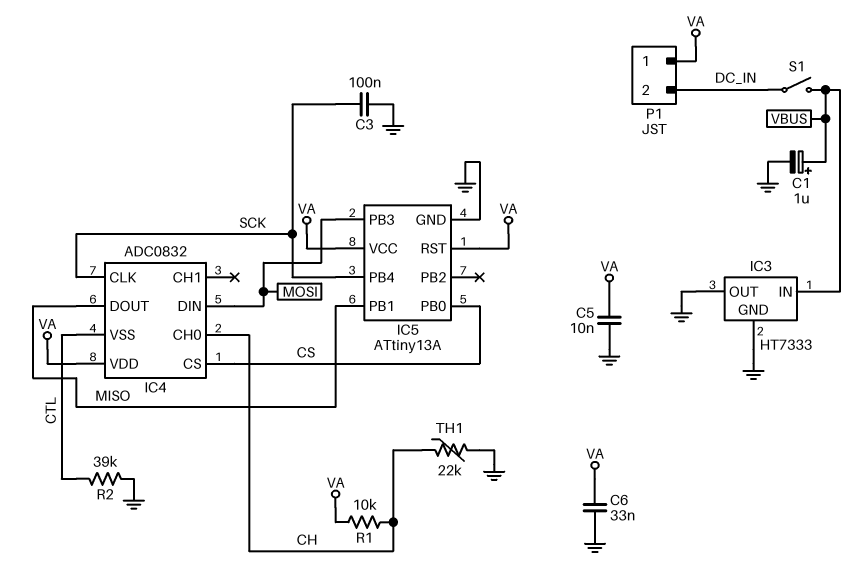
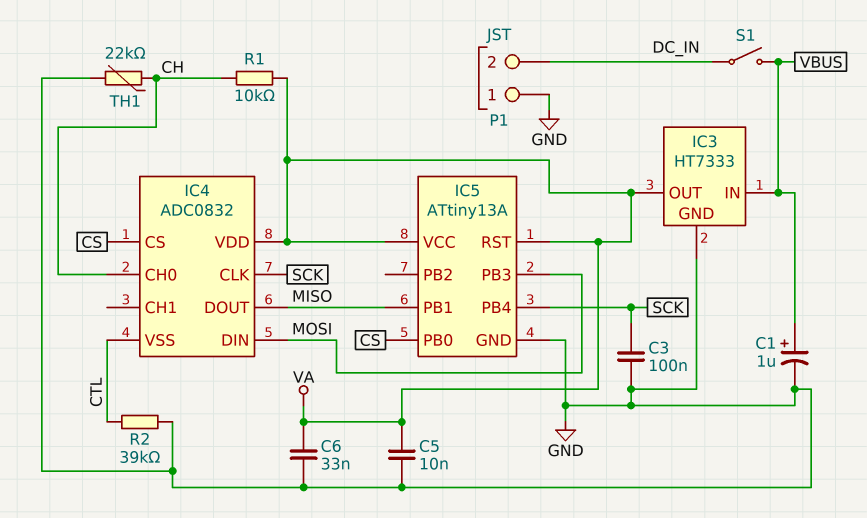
IC3 pin OUT: GND -> VA
P1 pin 1: VA -> GND

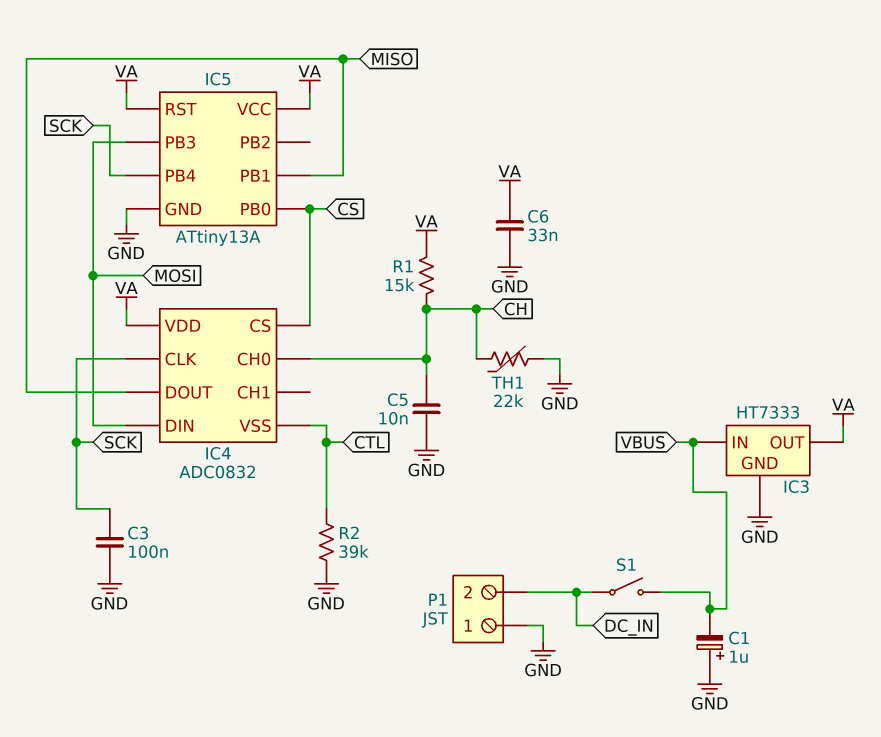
C1: 1uF (plus VBUS, minus GND) -> 1uF (plus GND, minus VBUS)
C5: 10nF (GND, VA) -> 10nF (CH, GND)
R1: 10k (CH, VA) -> 15k (CH, VA)

